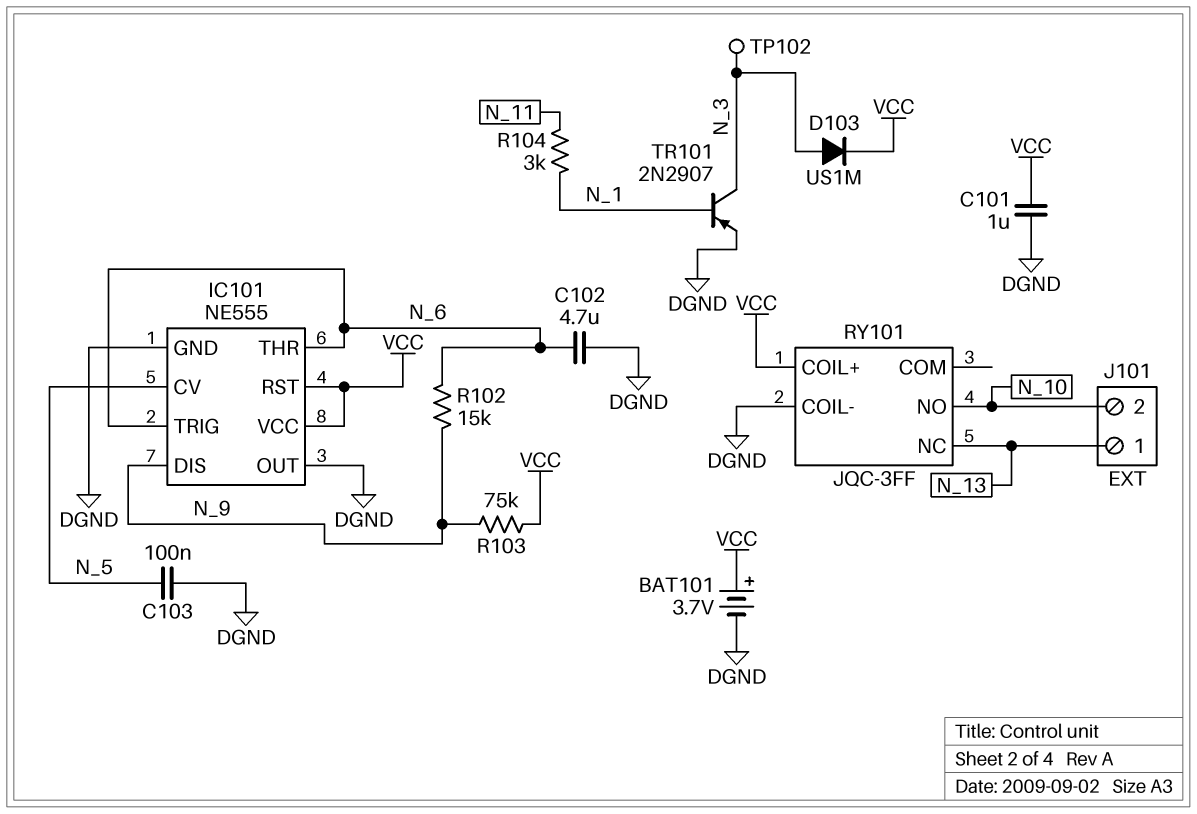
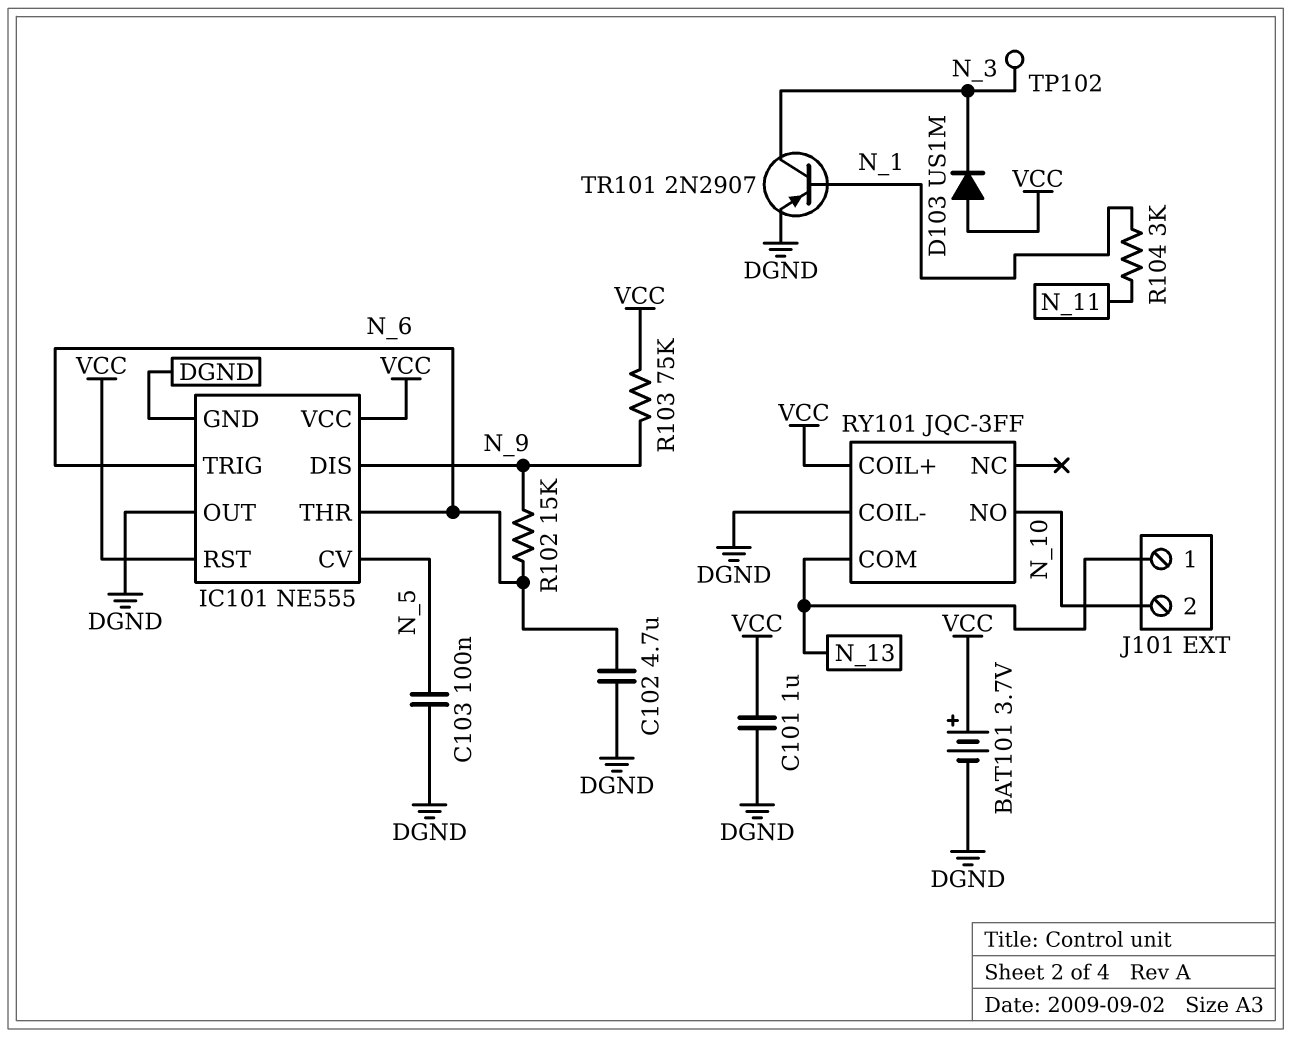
D103: diode US1M (A N_3, K VCC) -> diode US1M (A VCC, K N_3)
RY101 pin COM: none -> N_13
RY101 pin NC: N_13 -> none

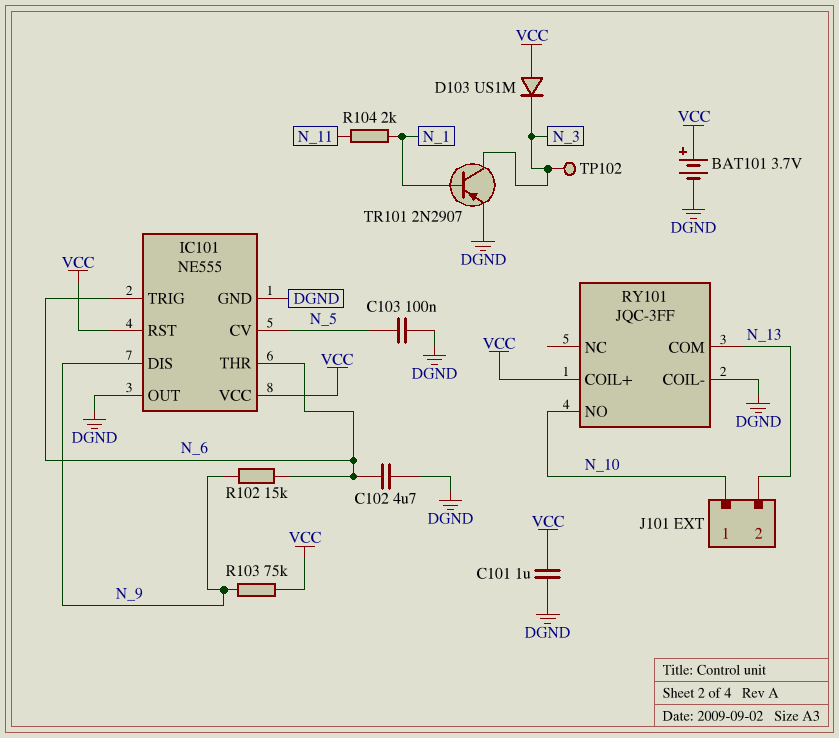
J101 pin 1: N_13 -> N_10
J101 pin 2: N_10 -> N_13
R104: 3k (N_1, N_11) -> 2k (N_1, N_11)

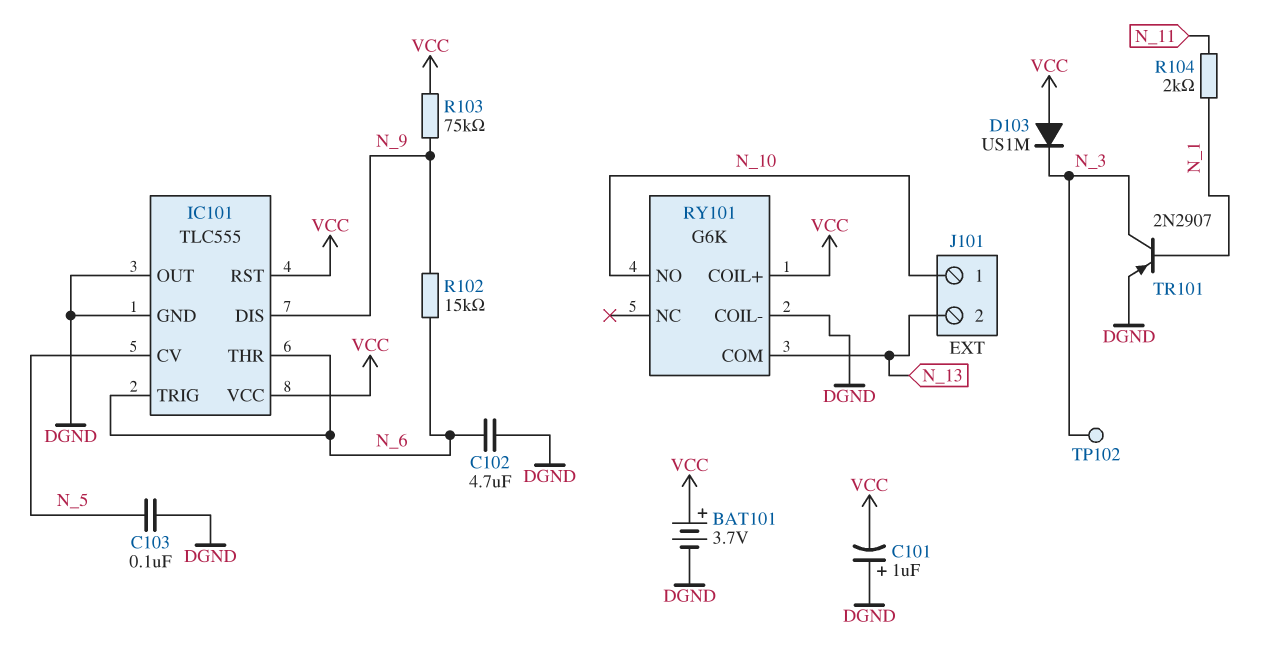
C101: 1uF (DGND, VCC) -> 1uF (plus DGND, minus VCC)
IC101: NE555 -> TLC555
RY101: JQC-3FF -> G6K

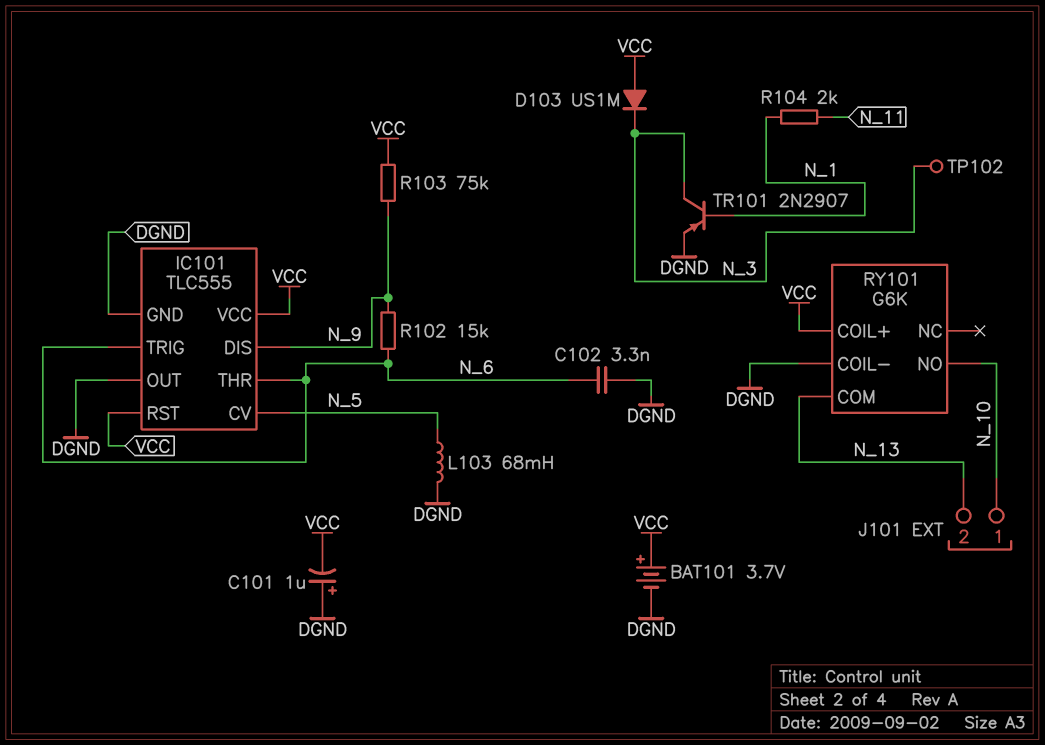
C102: 4.7uF (DGND, N_6) -> 3.3nF (DGND, N_6)
C103: 100nF (DGND, N_5) -> none
L103: none -> 68mH (DGND, N_5)

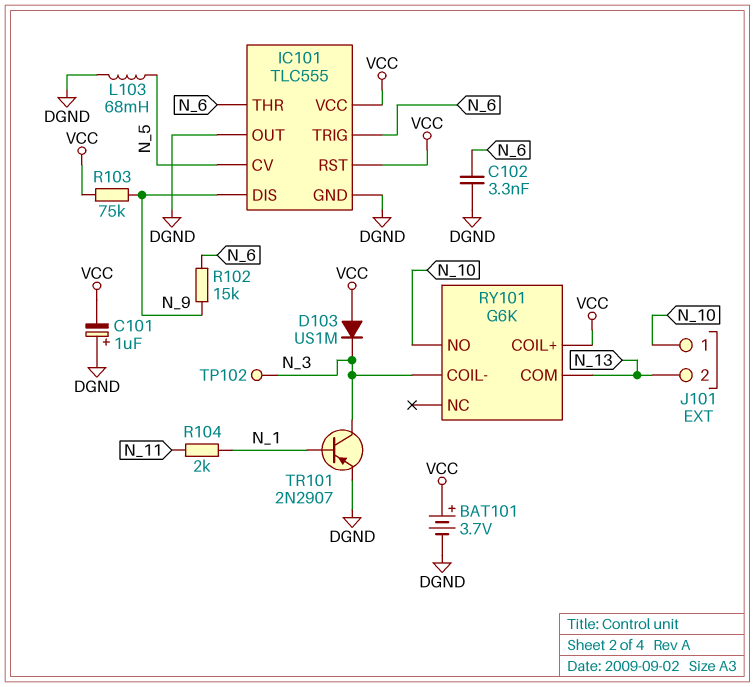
RY101 pin COIL-: DGND -> N_3

